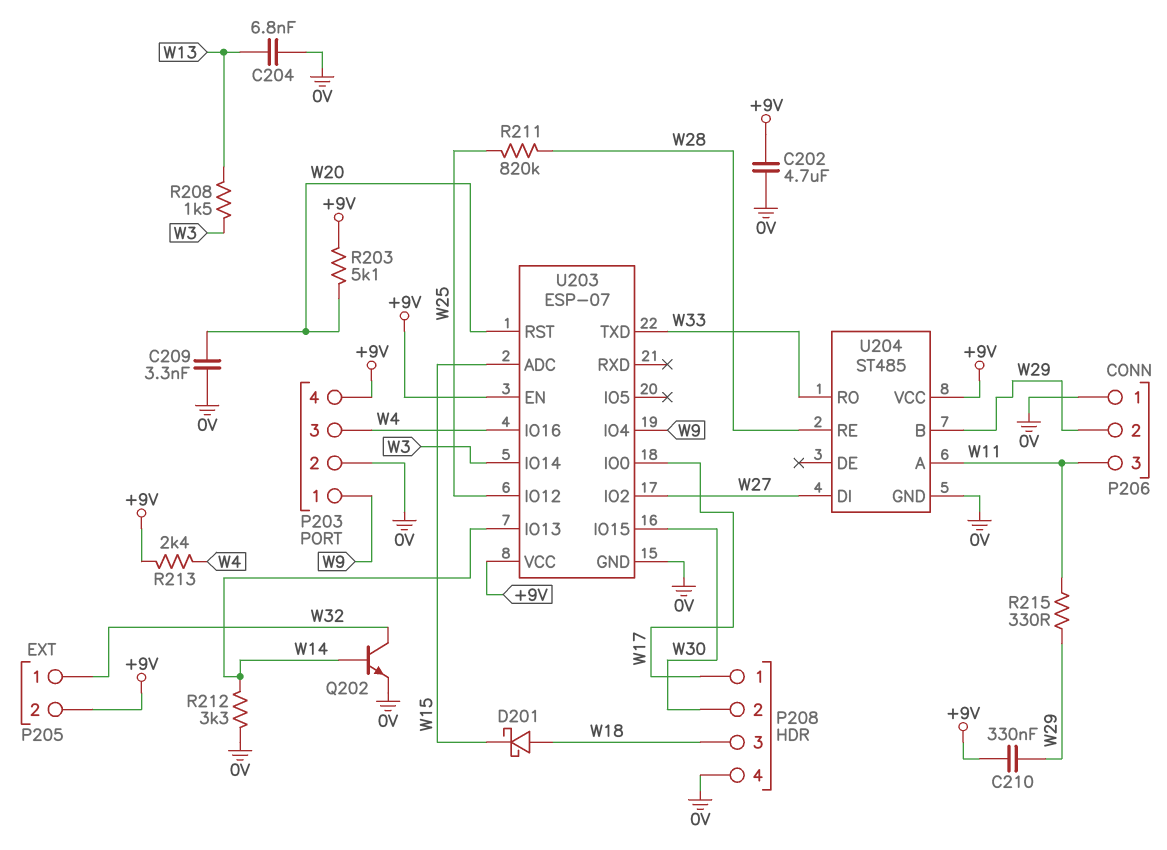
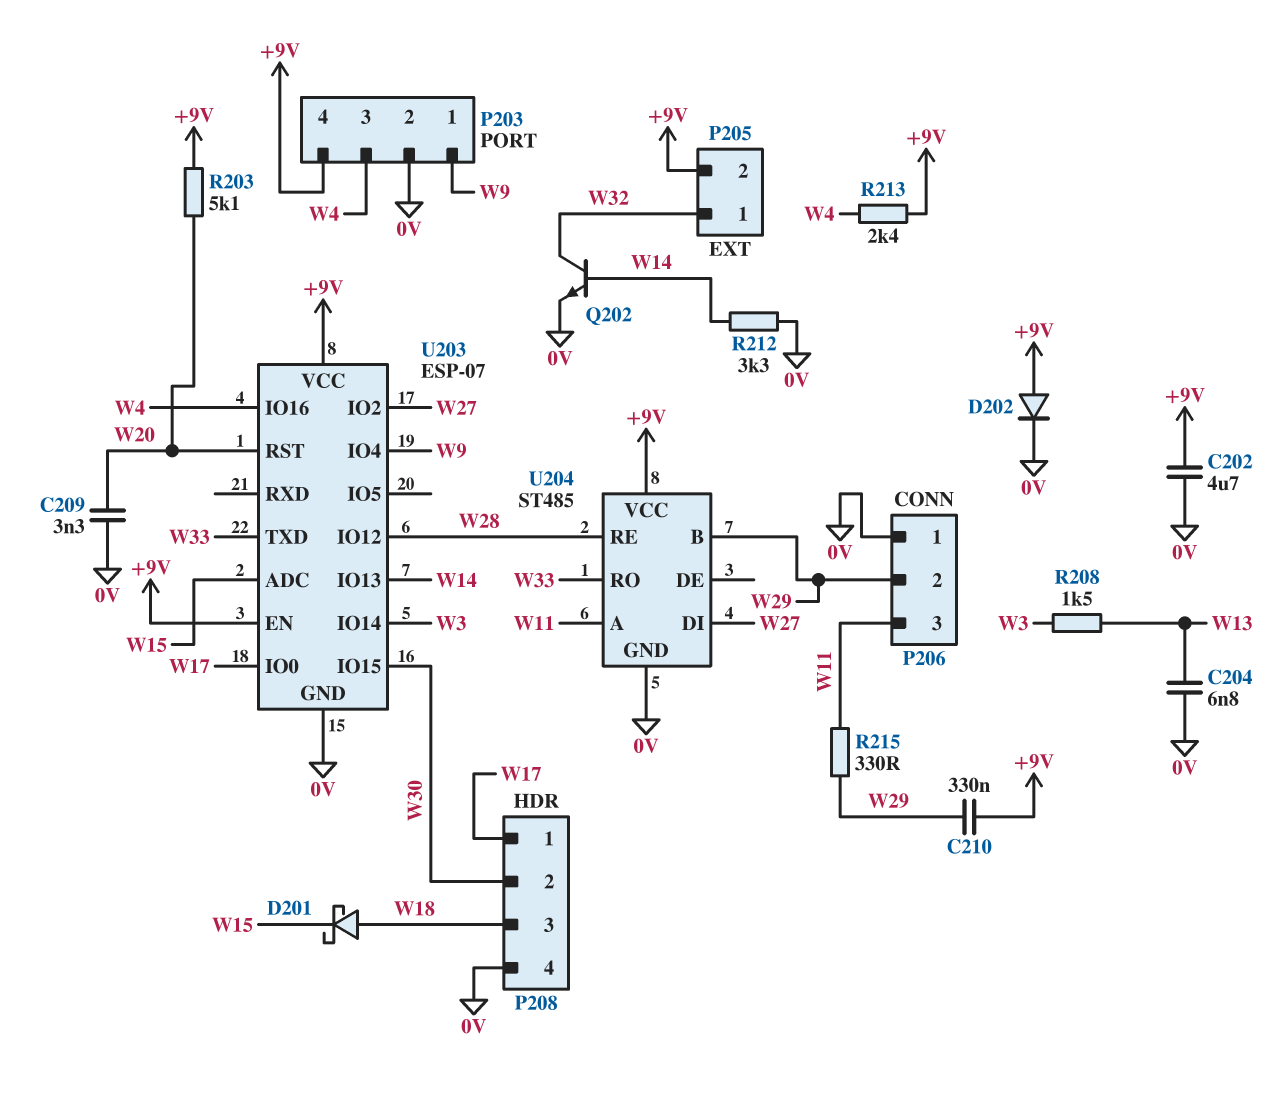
D202: none -> diode (A +9V, K 0V)
R211: 820k (W25, W28) -> none
U203 pin IO12: W25 -> W28

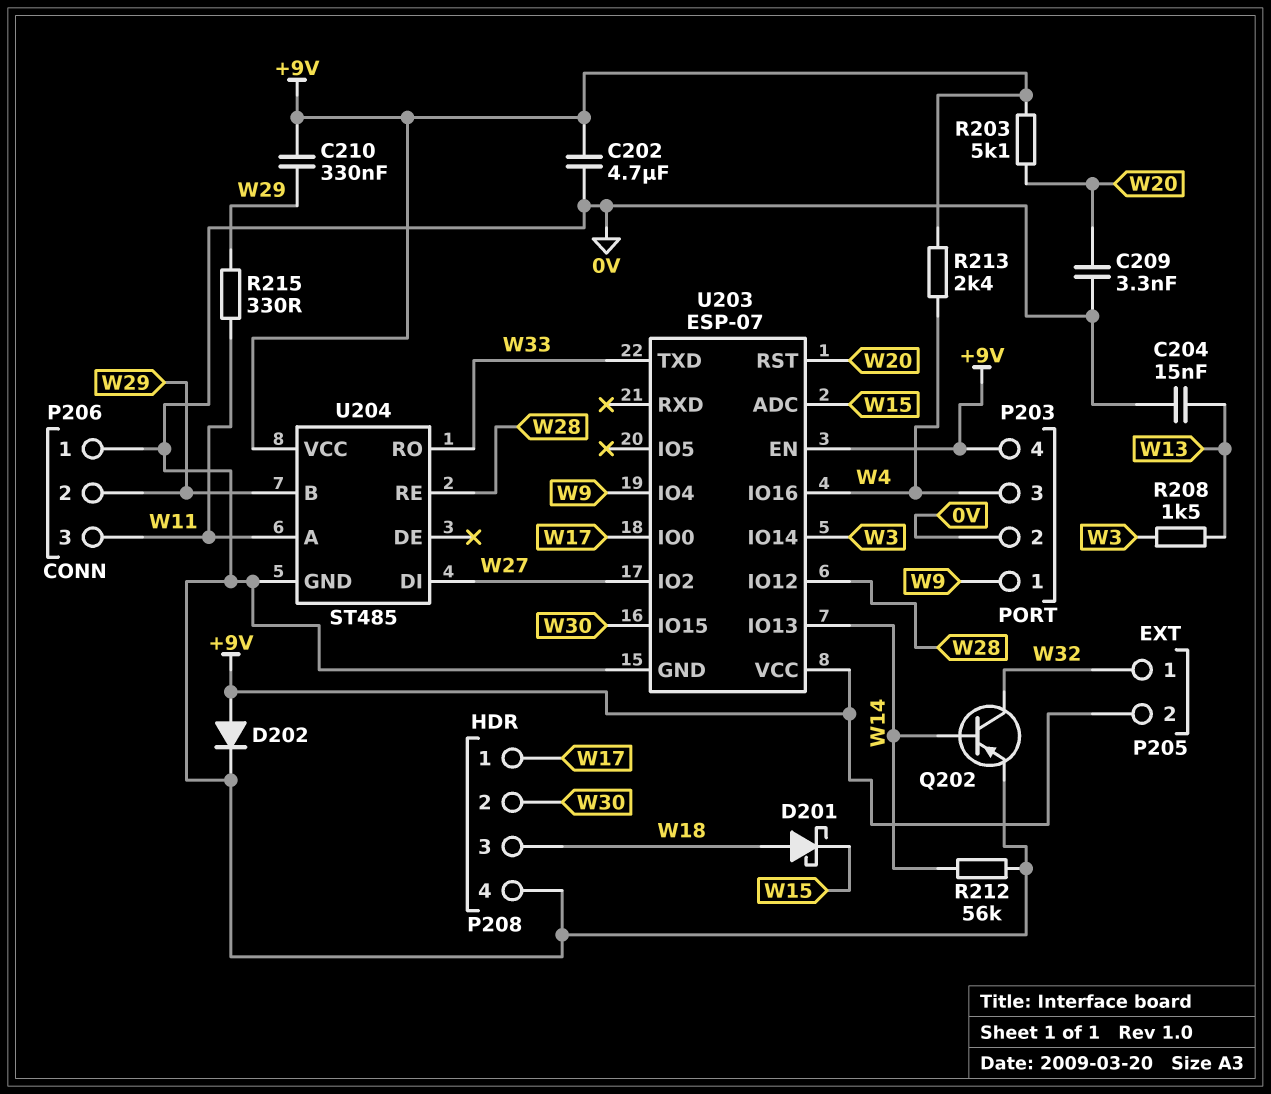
C204: 6.8nF (0V, W13) -> 15nF (0V, W13)
Q202: NPN (B W14, C W32, E 0V) -> PNP (B W14, C W32, E 0V)
R212: 3.3k (0V, W14) -> 56k (0V, W14)

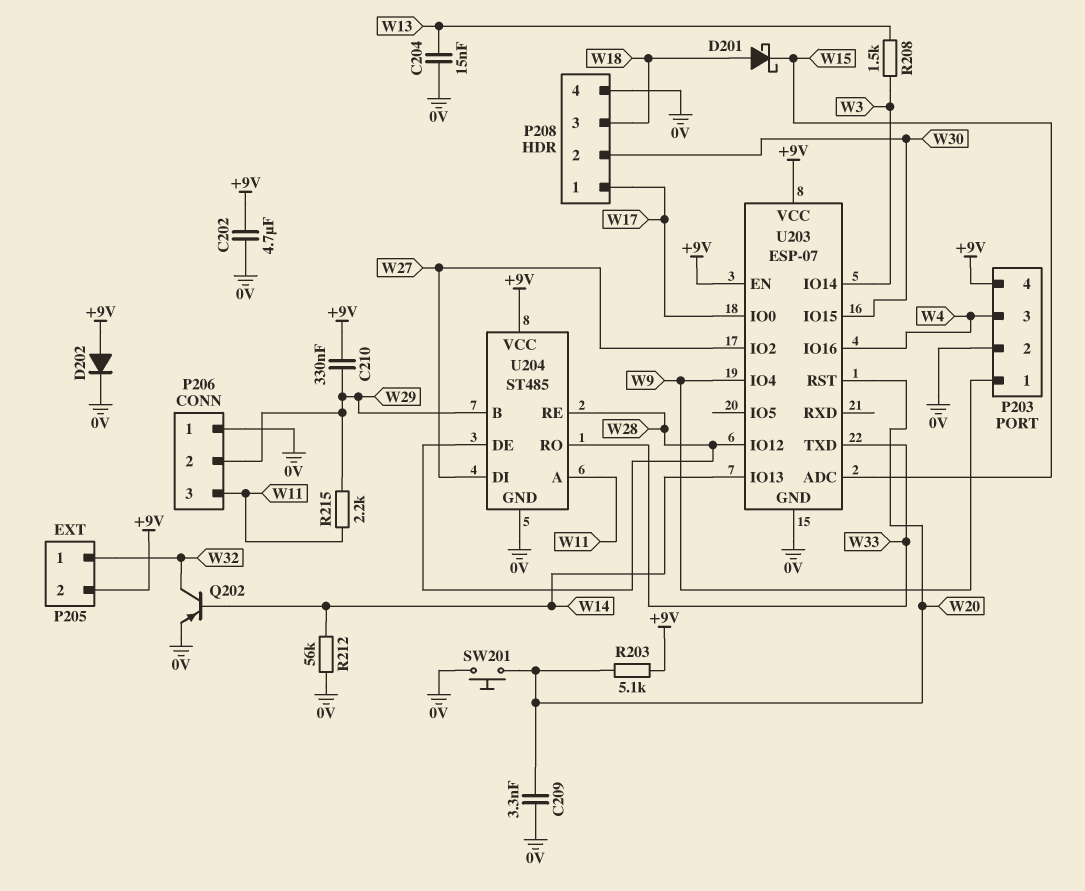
R213: 2.4k (+9V, W4) -> none
R215: 330 (W11, W29) -> 2.2k (W11, W29)
SW201: none -> button (0V, W20)
U204 pin DE: none -> W28

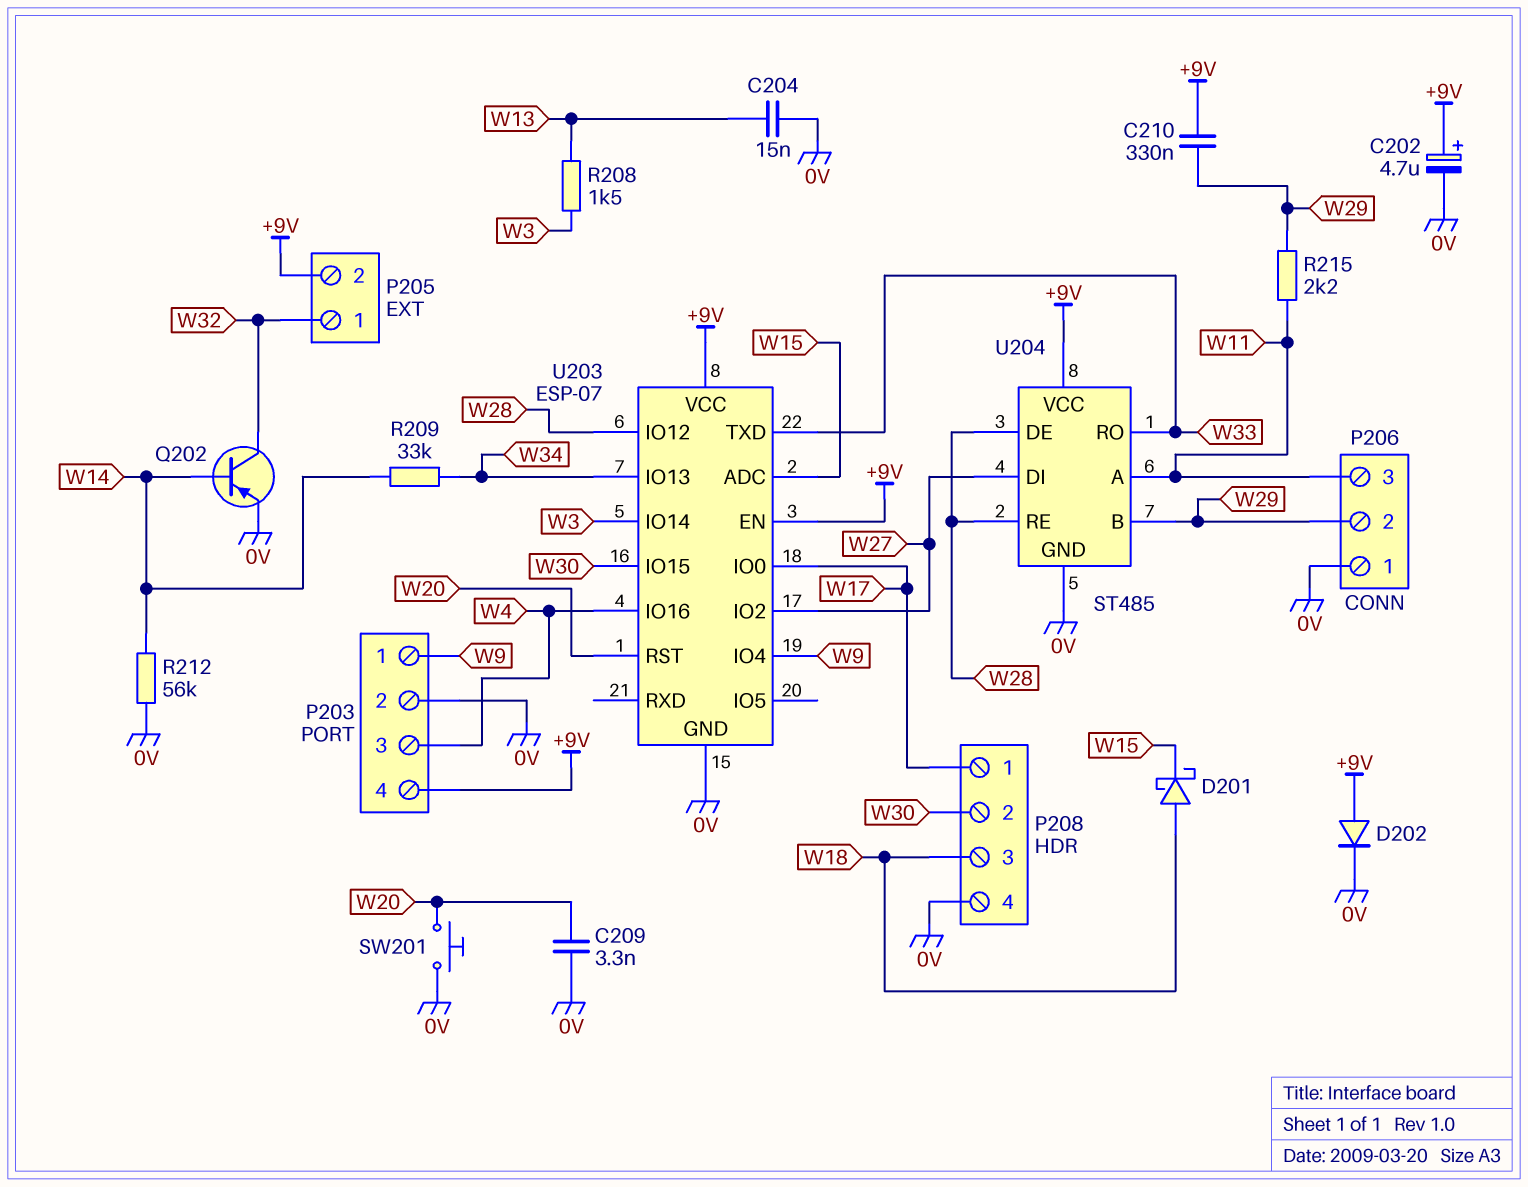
C202: 4.7uF (+9V, 0V) -> 4.7uF (plus +9V, minus 0V)
R203: 5.1k (+9V, W20) -> none
R209: none -> 33k (W14, W34)
U203 pin IO13: W14 -> W34

